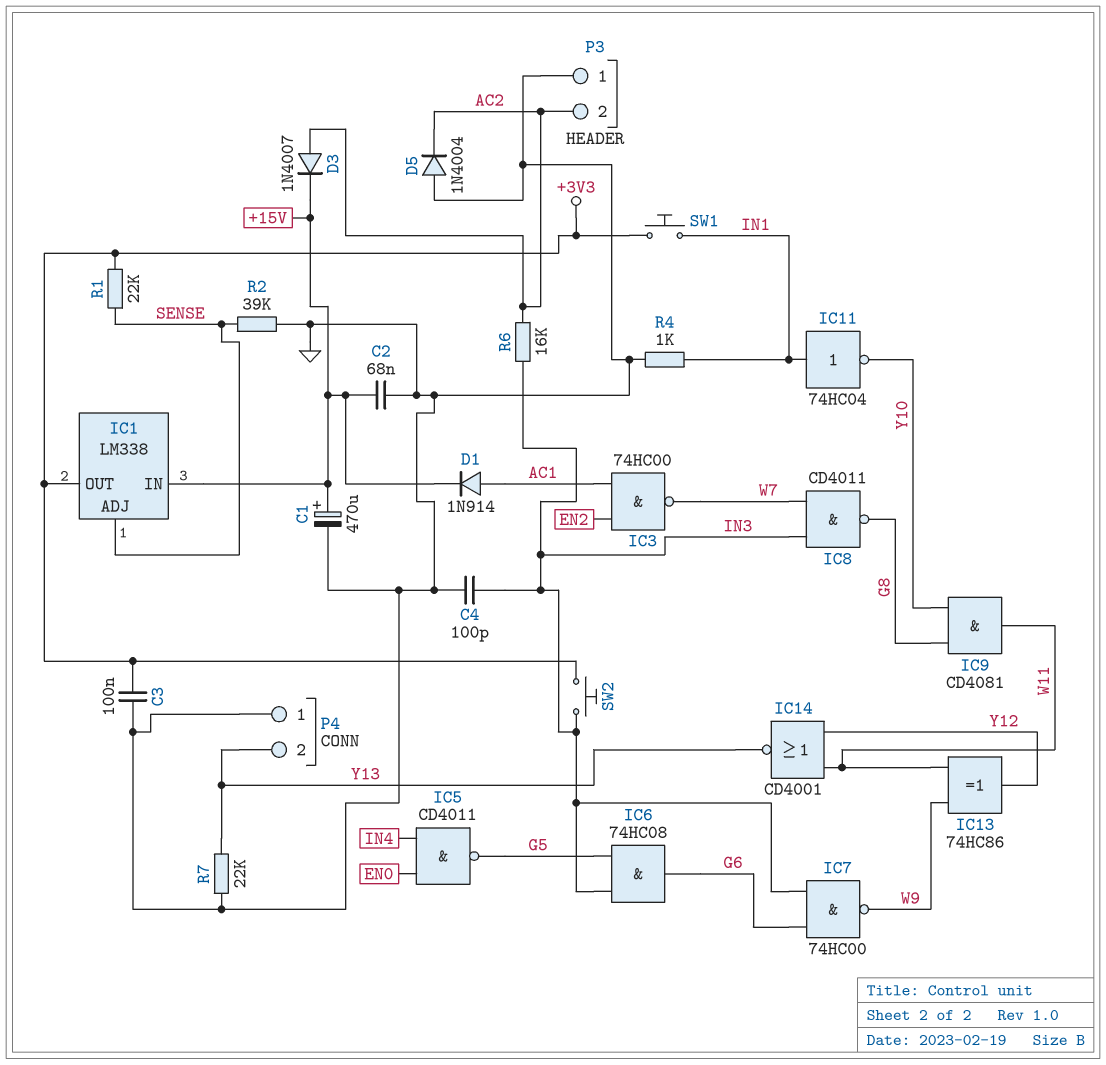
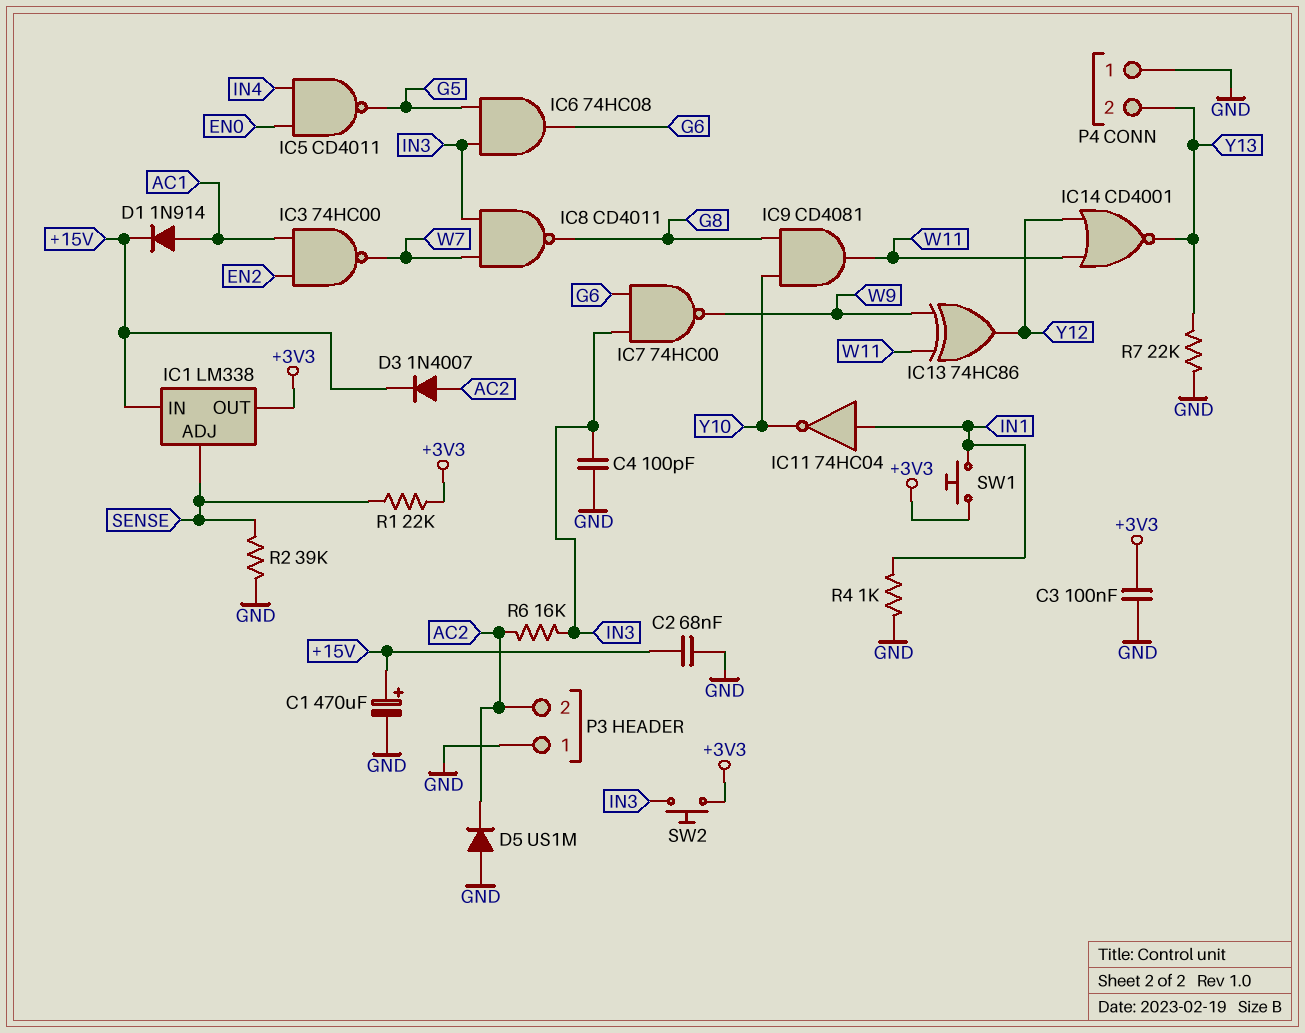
D5: diode 1N4004 (A GND, K AC2) -> diode US1M (A GND, K AC2)

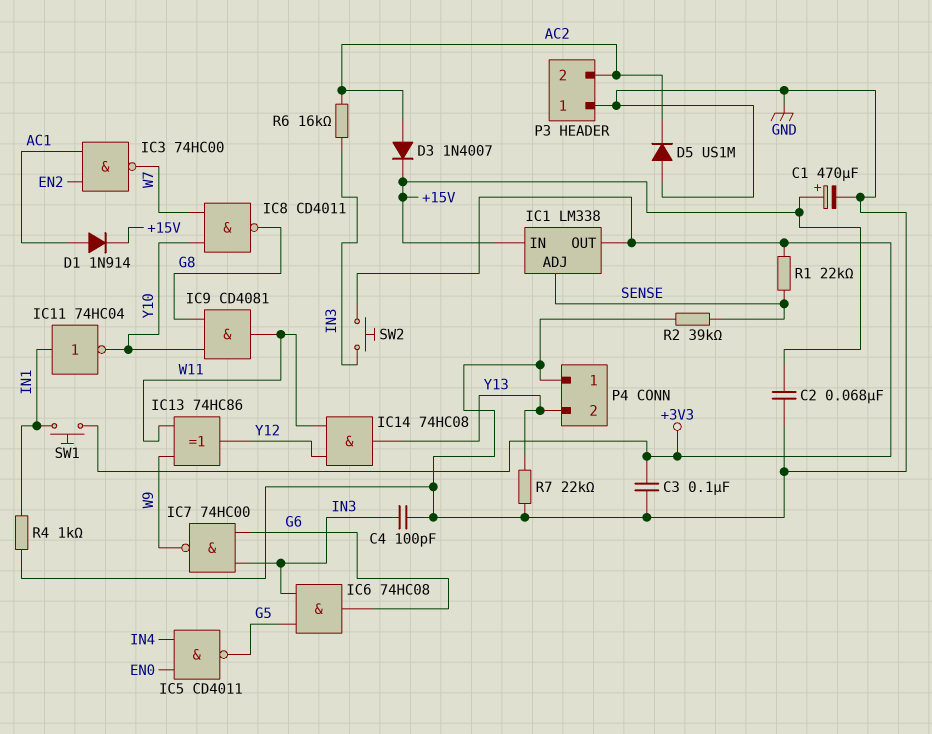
IC8: NAND CD4011 (in IN3, in W7, out G8) -> NAND CD4011 (in W7, in Y10, out G8)
IC14: NOR CD4001 (in W11, in Y12, out Y13) -> AND 74HC08 (in W11, in Y12, out Y13)

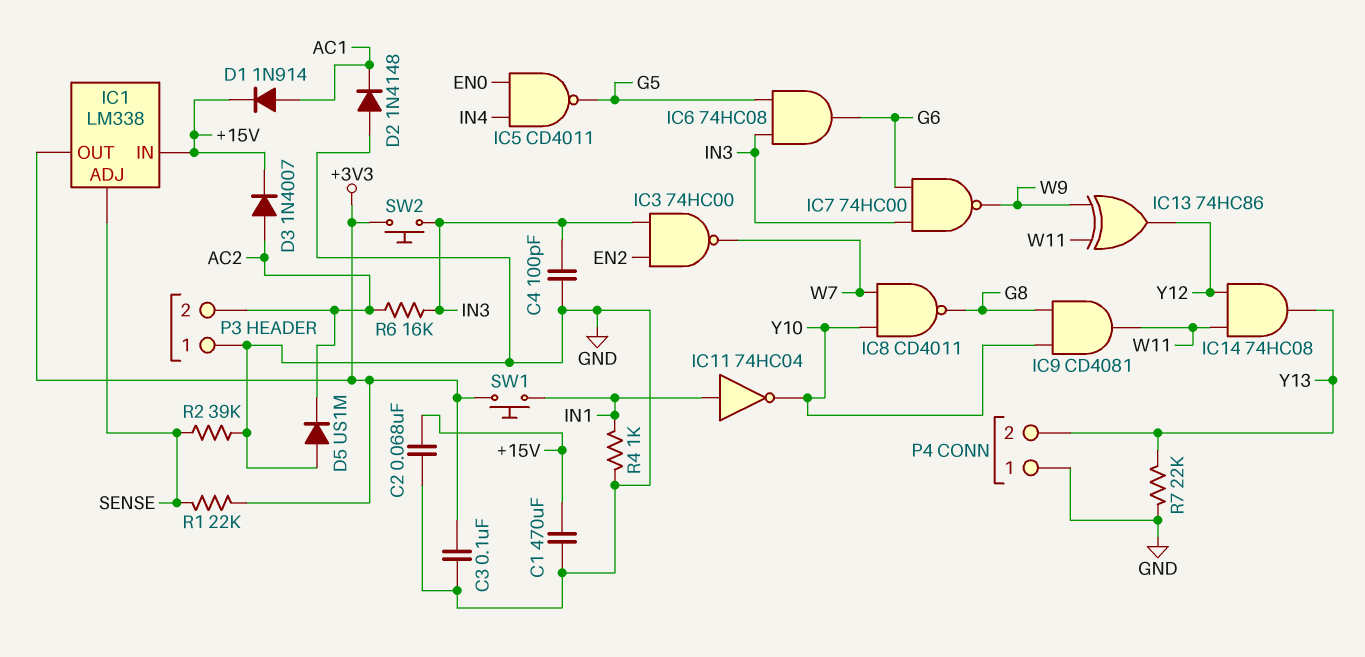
C1: 470uF (plus +15V, minus GND) -> 470uF (+15V, GND)
D2: none -> diode 1N4148 (A GND, K AC1)
IC3: NAND 74HC00 (in AC1, in EN2, out W7) -> NAND 74HC00 (in EN2, in IN3, out W7)

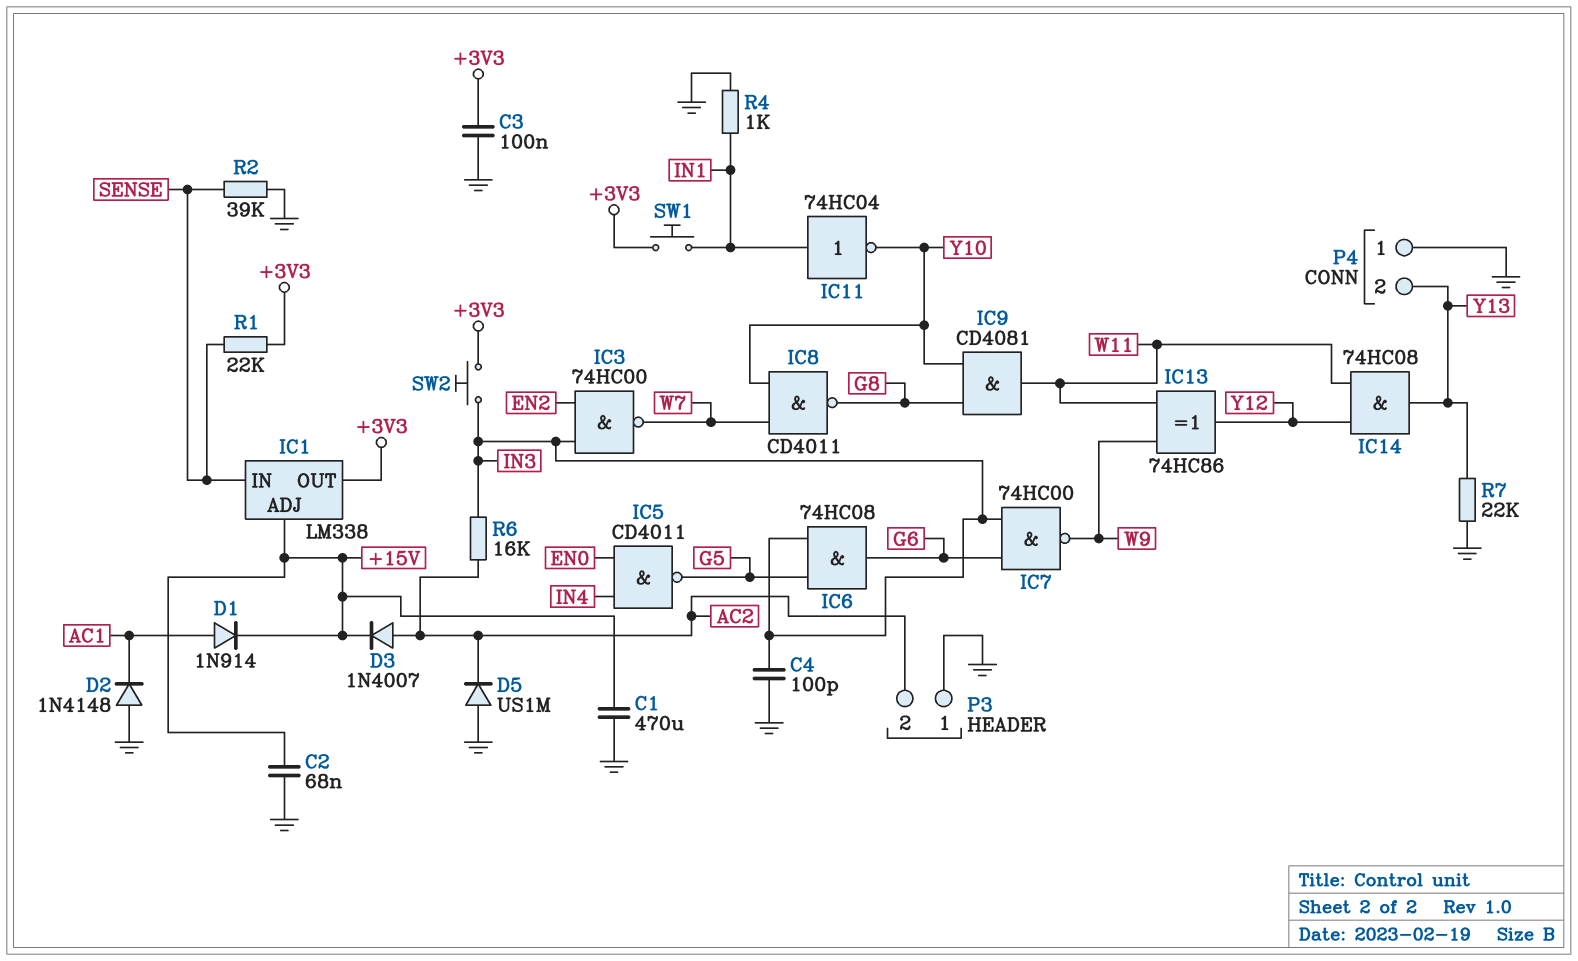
IC1 pin ADJ: SENSE -> +15V
IC1 pin IN: +15V -> SENSE

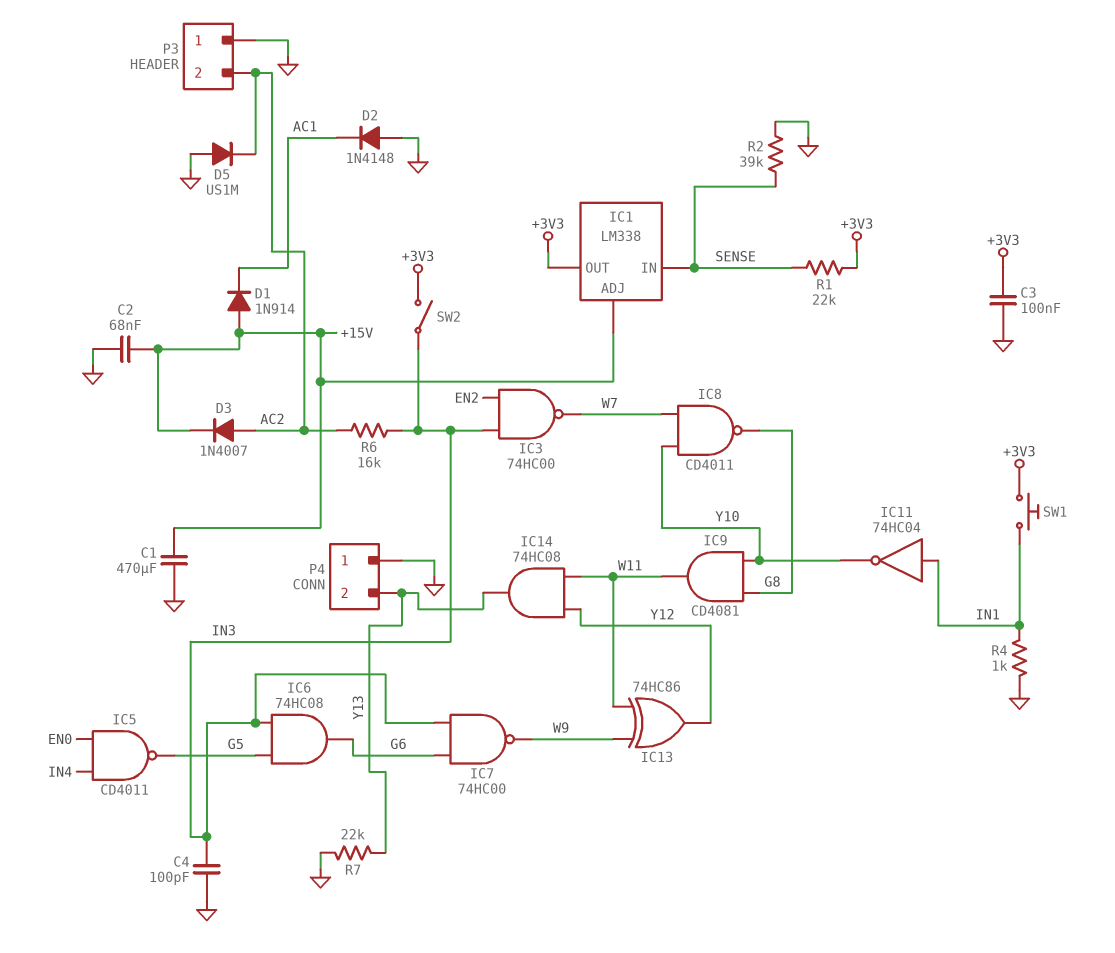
D1: diode 1N914 (A AC1, K +15V) -> diode 1N914 (A +15V, K AC1)
SW2: button (+3V3, IN3) -> switch (+3V3, IN3)

